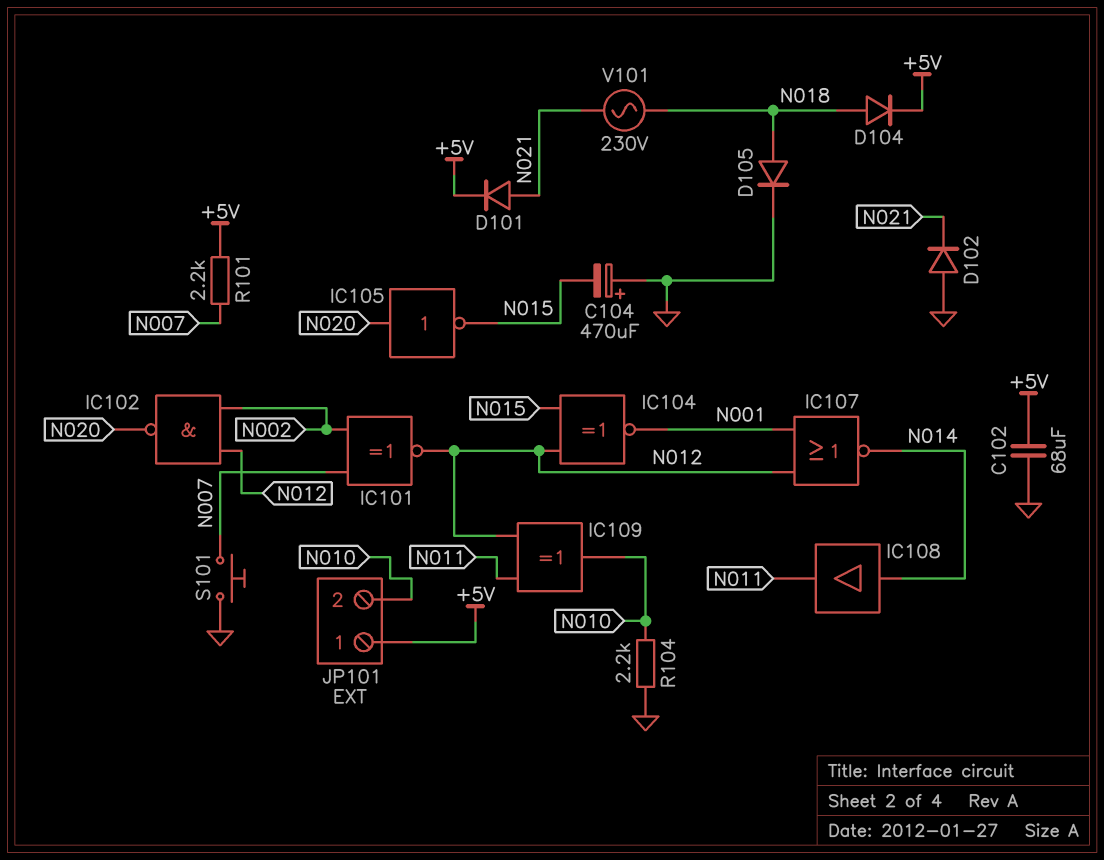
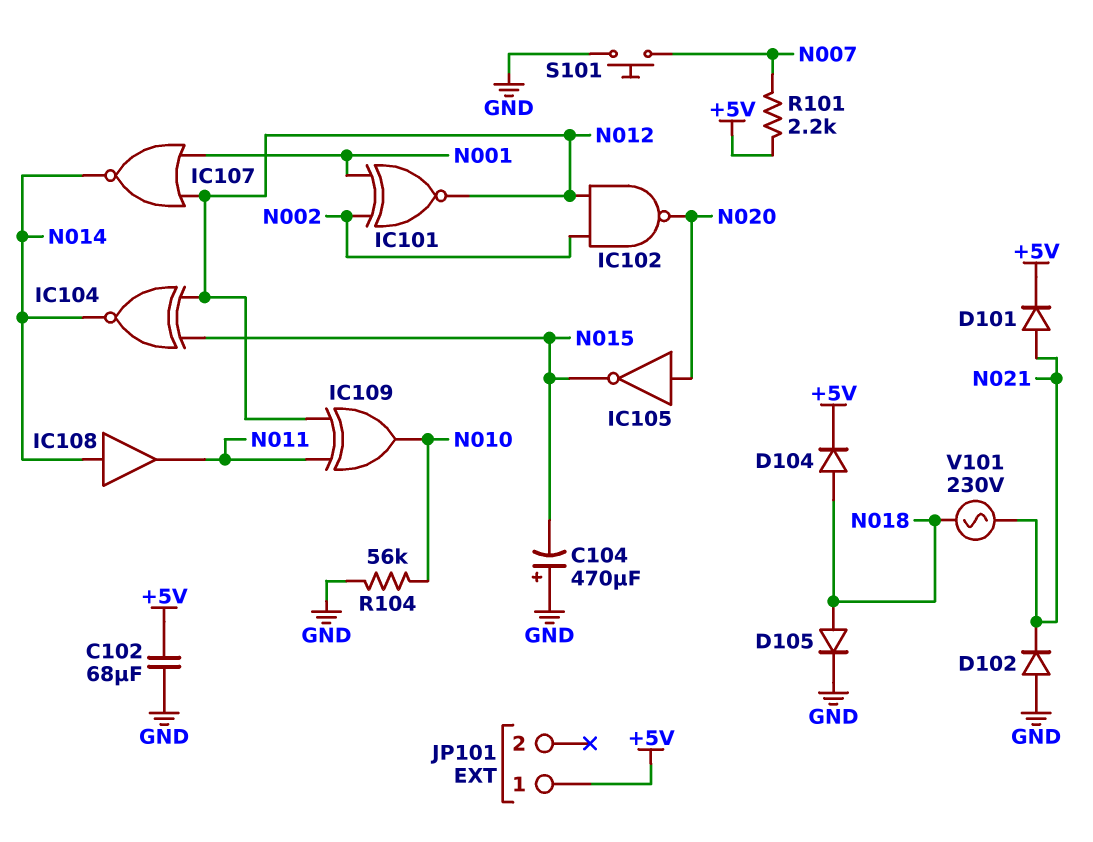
IC101: XNOR (in N002, in N007, out N012) -> XNOR (in N001, in N002, out N012)
IC104: XNOR (in N012, in N015, out N001) -> XNOR (in N012, in N015, out N014)
JP101 pin 2: N010 -> none
R104: 2.2k (GND, N010) -> 56k (GND, N010)

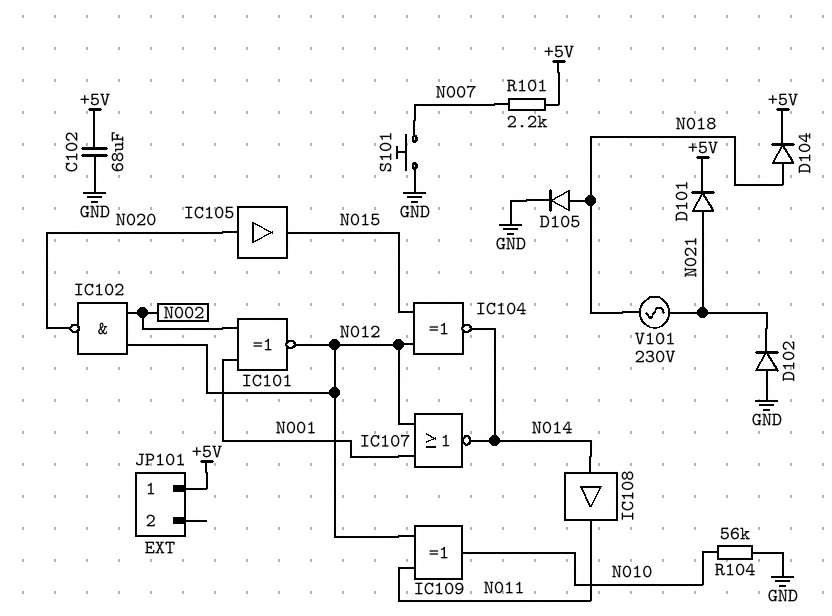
C104: 470uF (plus GND, minus N015) -> none
IC105: NOT (in N020, out N015) -> buffer (in N020, out N015)

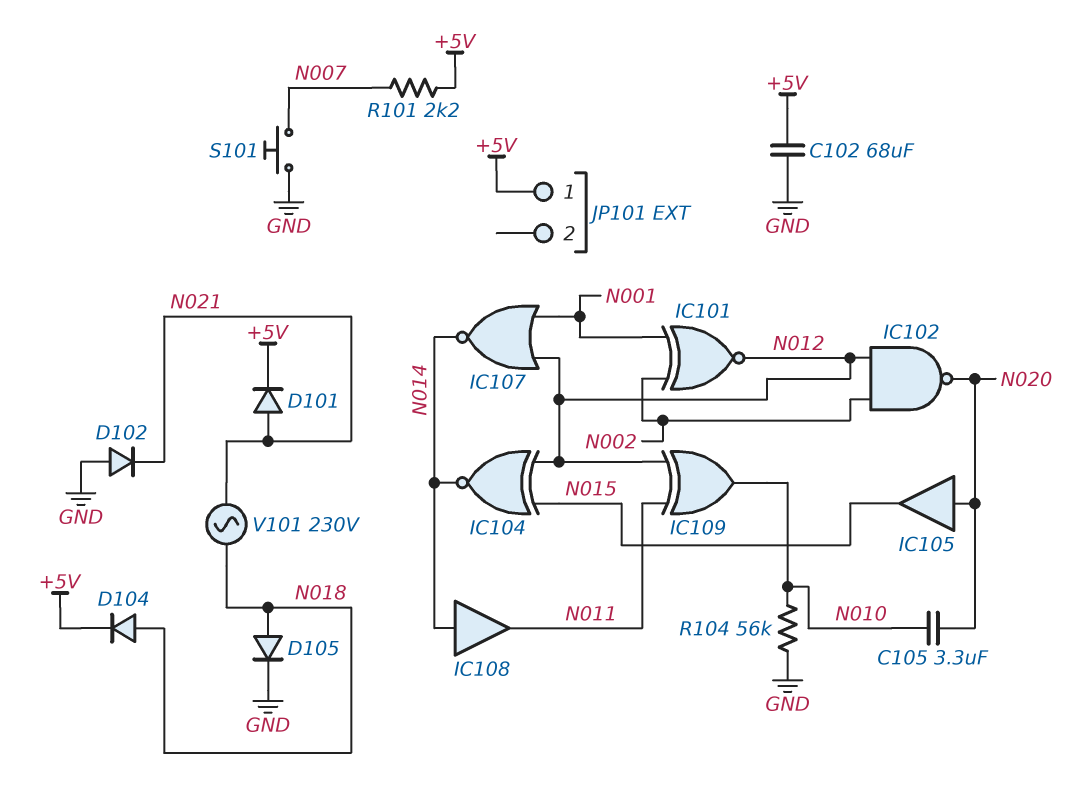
C105: none -> 3.3uF (N010, N020)

